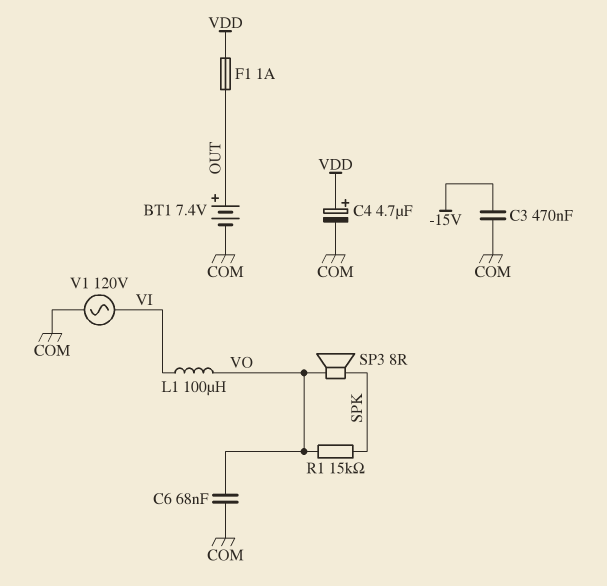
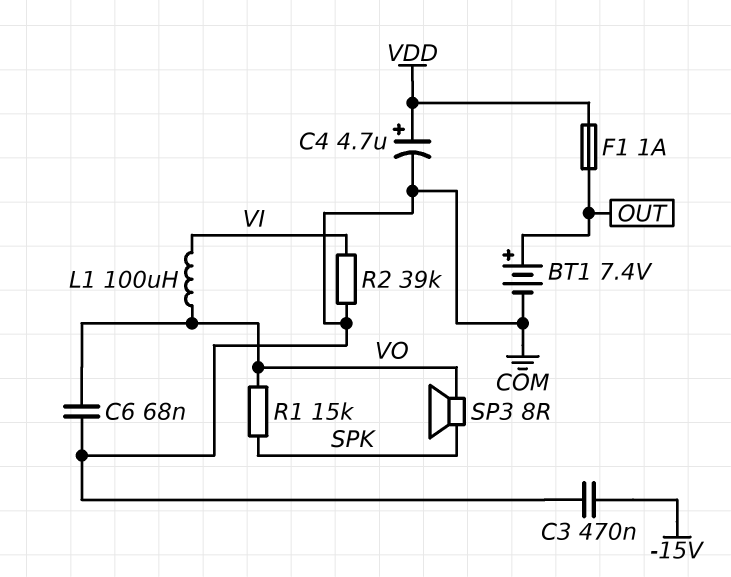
R2: none -> 39k (COM, VI)
V1: AC 120V (COM, VI) -> none

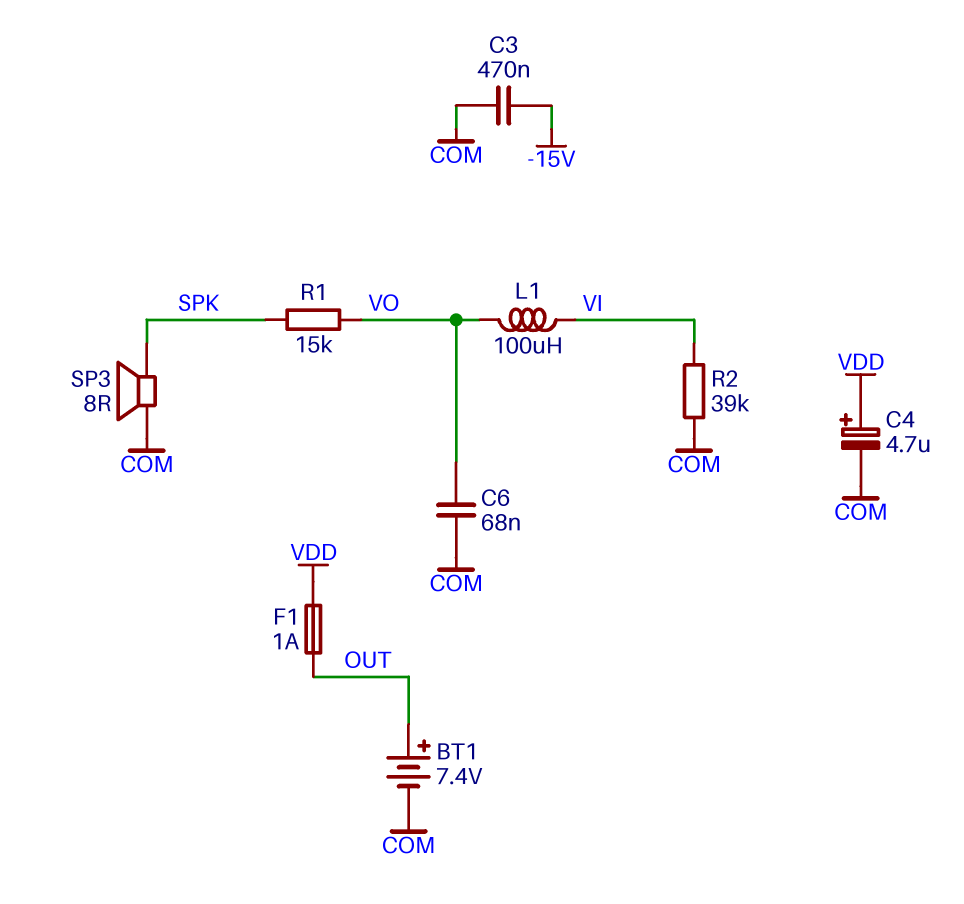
SP3: speaker 8R (SPK, VO) -> speaker 8R (COM, SPK)

